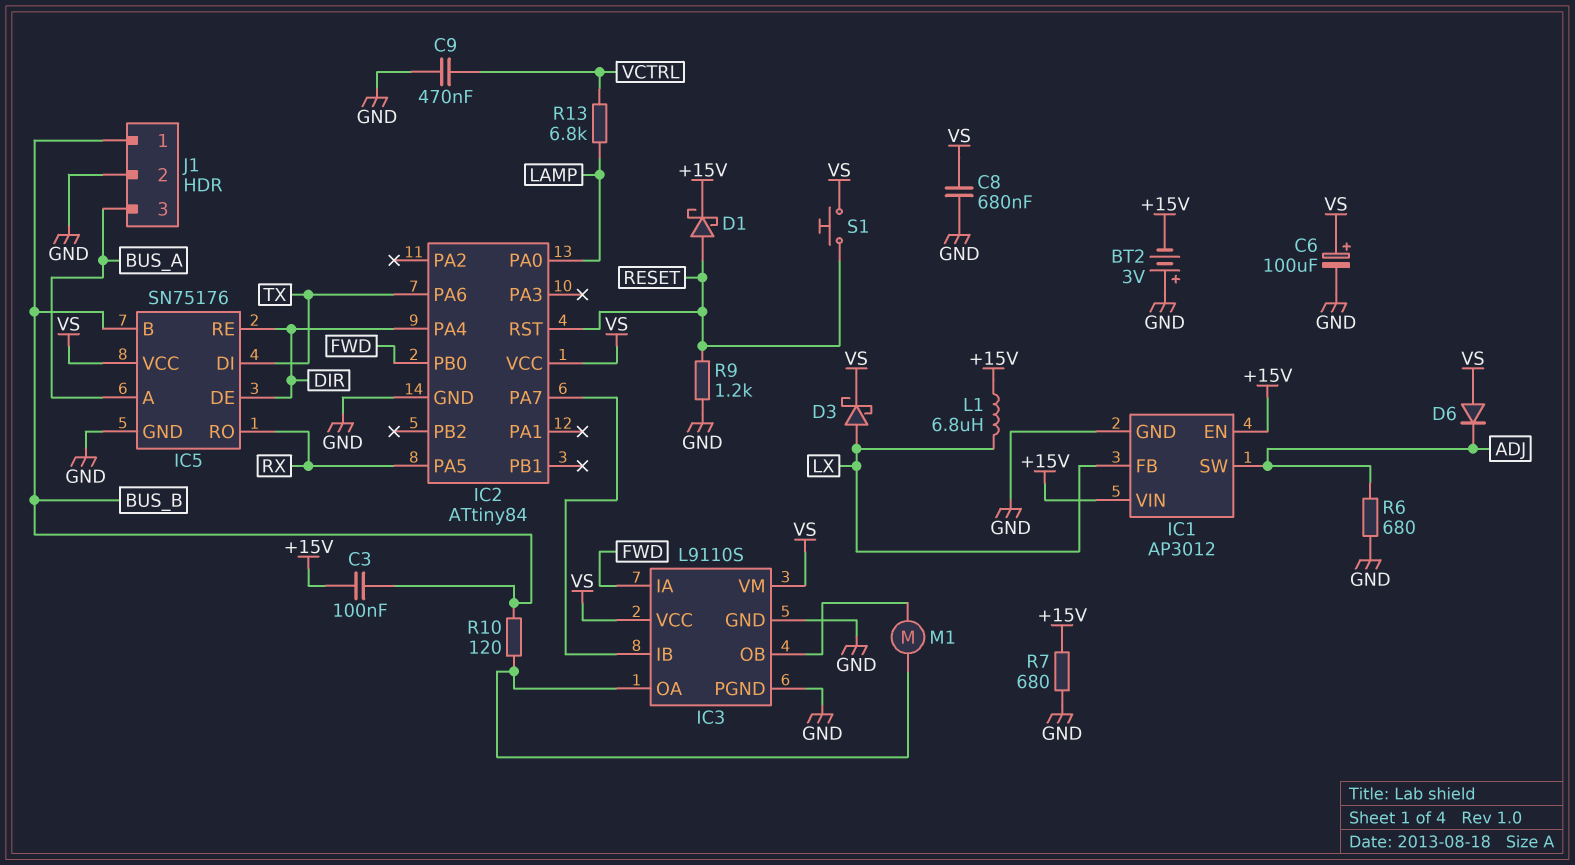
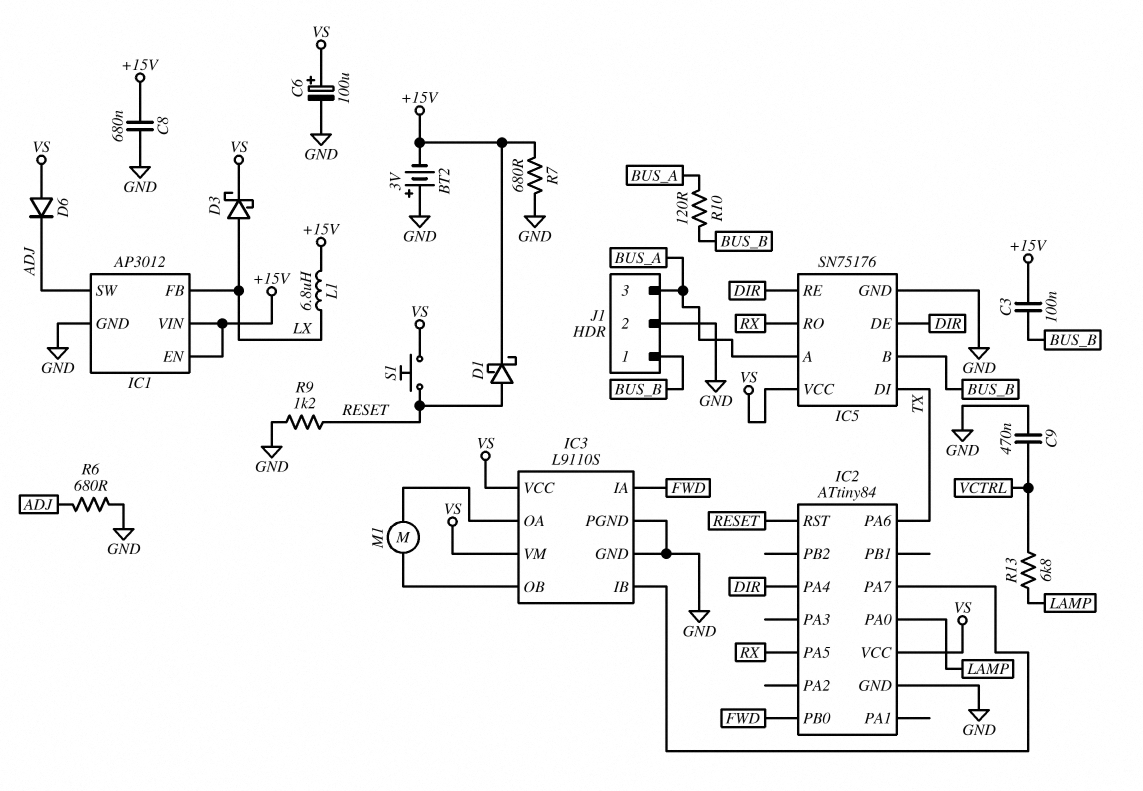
C8: 680nF (GND, VS) -> 680nF (+15V, GND)
R10: 120 (BUS_B, IC3/OA) -> 120 (BUS_A, BUS_B)

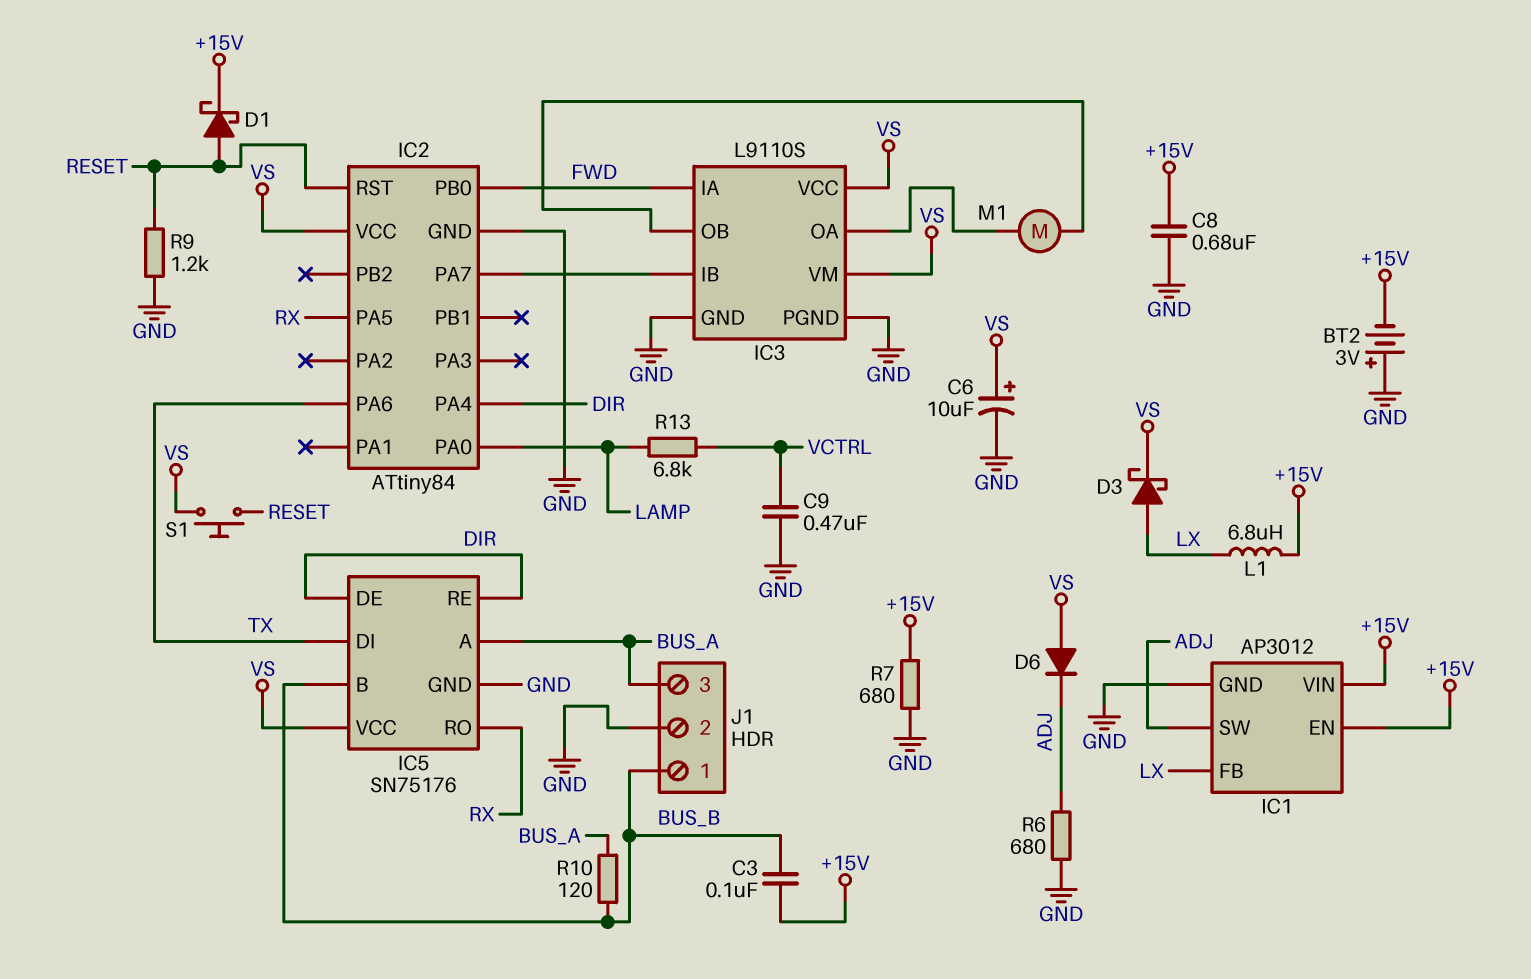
C6: 100uF (plus VS, minus GND) -> 10uF (plus VS, minus GND)

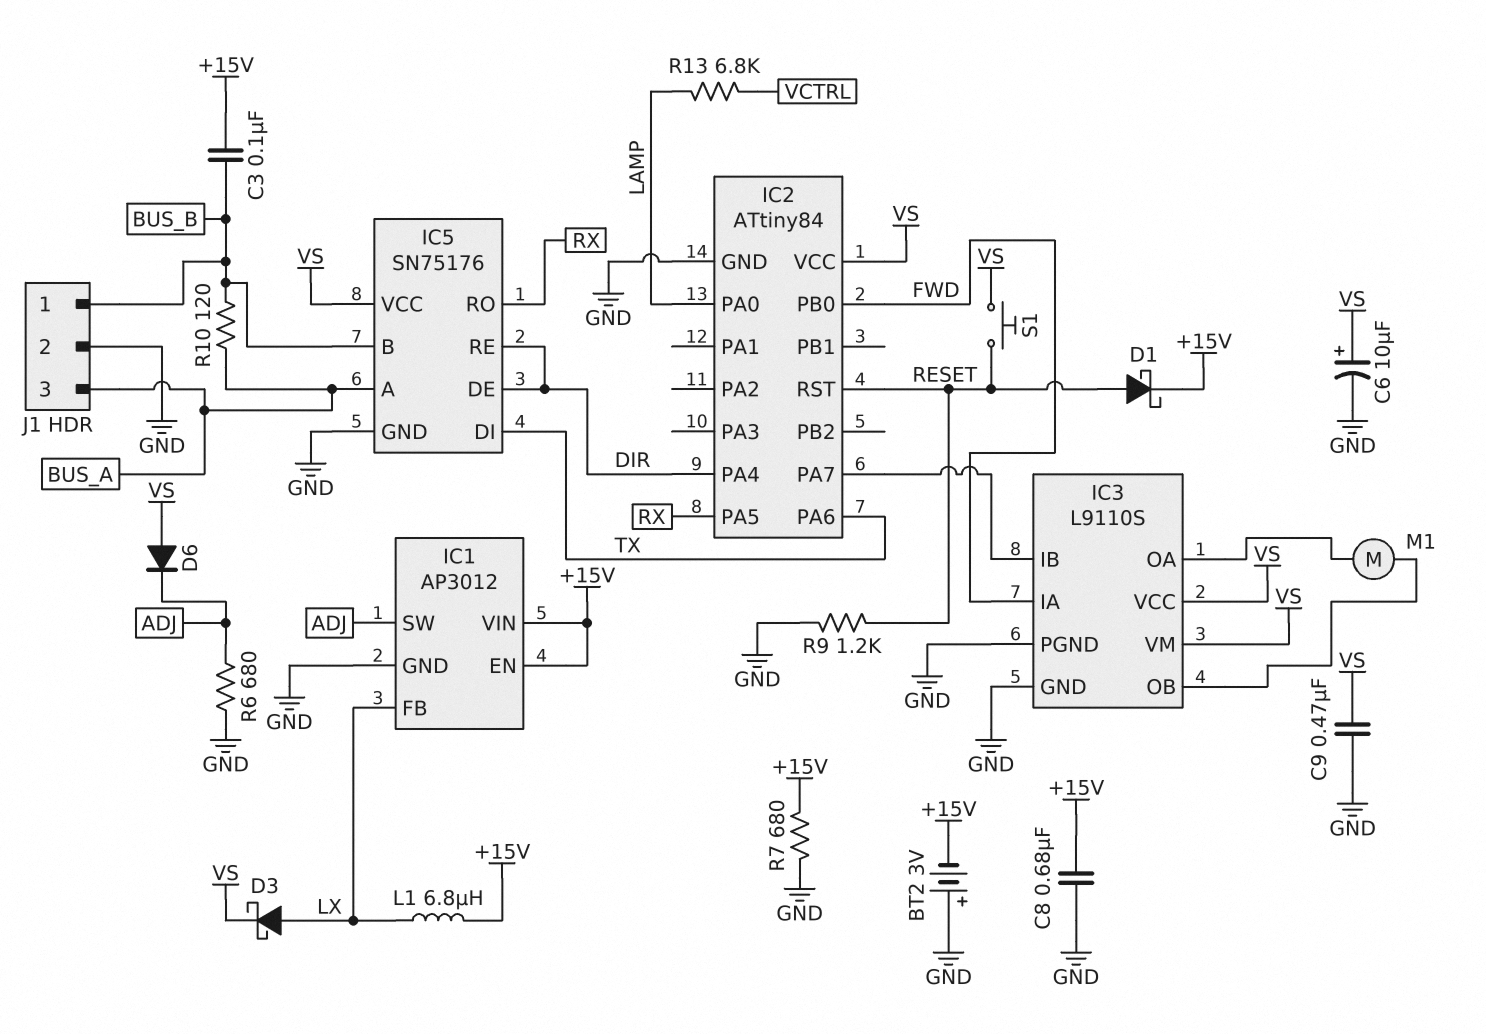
C9: 470nF (GND, VCTRL) -> 470nF (GND, VS)

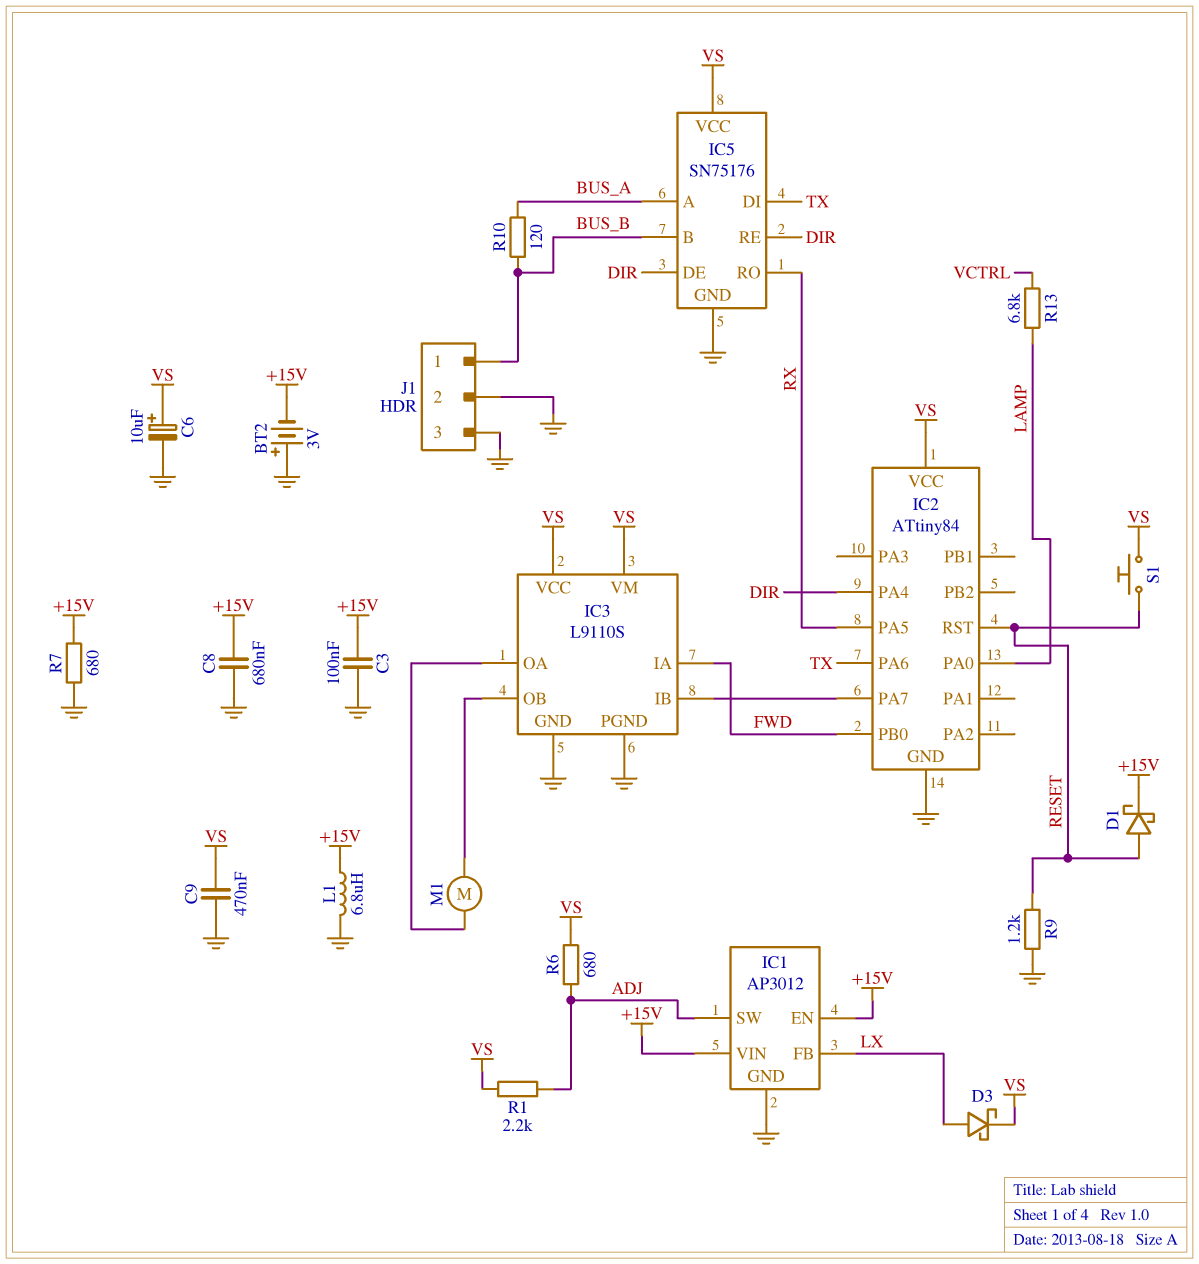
C3: 100nF (+15V, BUS_B) -> 100nF (+15V, GND)
D6: diode (A VS, K ADJ) -> none
J1 pin 3: BUS_A -> GND
L1: 6.8uH (+15V, LX) -> 6.8uH (+15V, GND)
R1: none -> 2.2k (ADJ, VS)
R6: 680 (ADJ, GND) -> 680 (ADJ, VS)

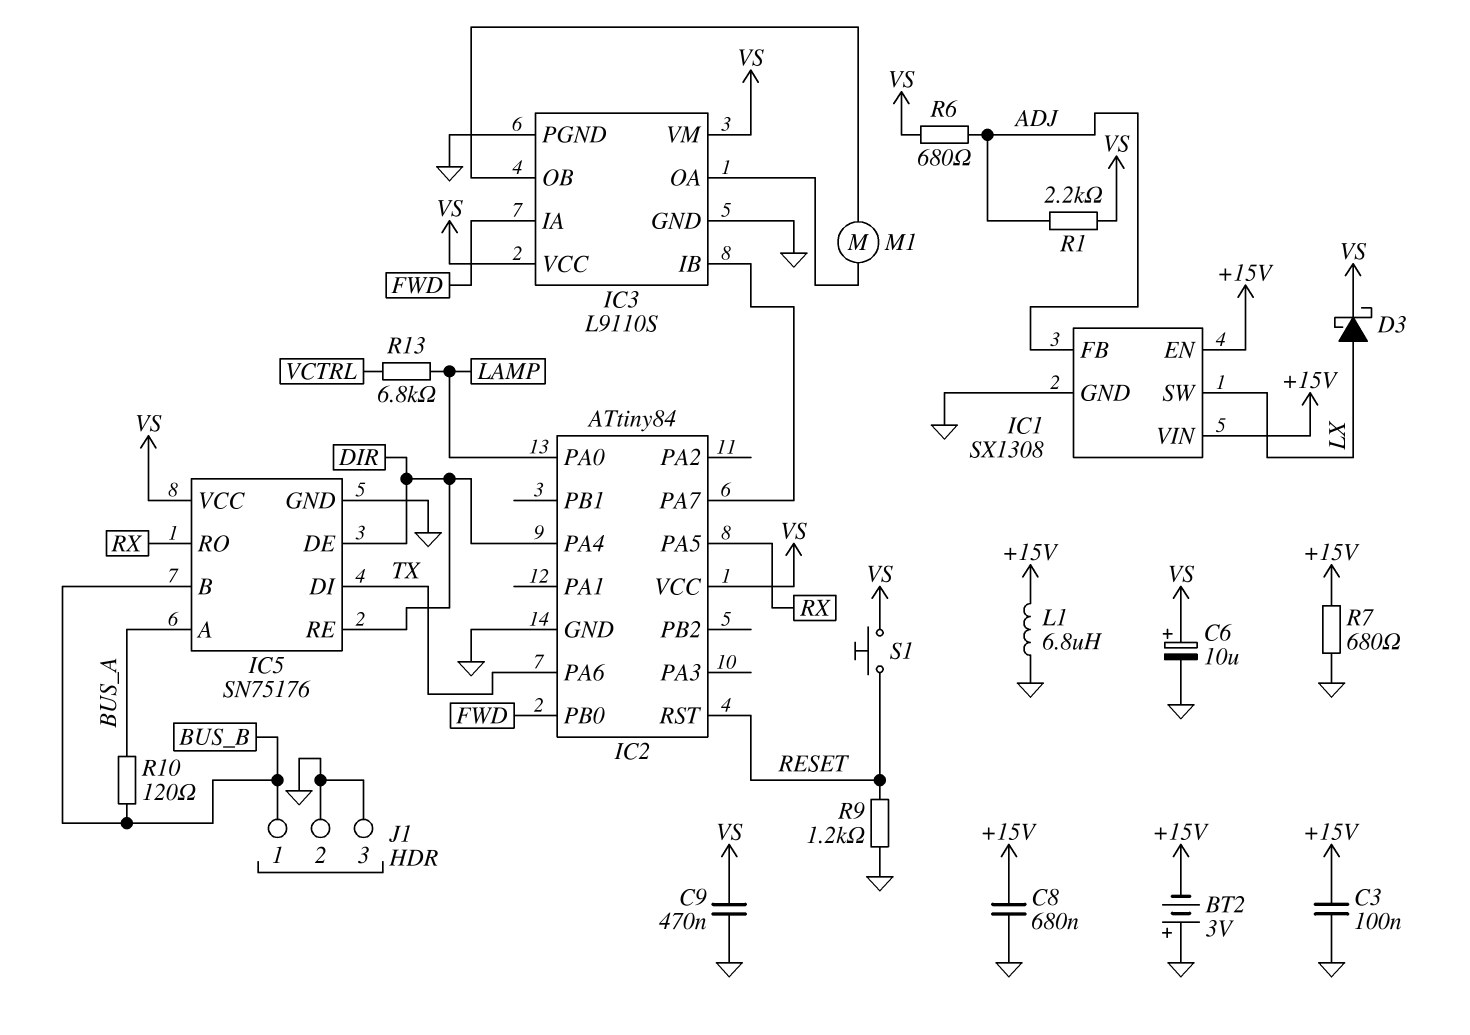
D1: schottky (A RESET, K +15V) -> none
IC1: AP3012 -> SX1308
IC1 pin FB: LX -> ADJ
IC1 pin SW: ADJ -> LX

